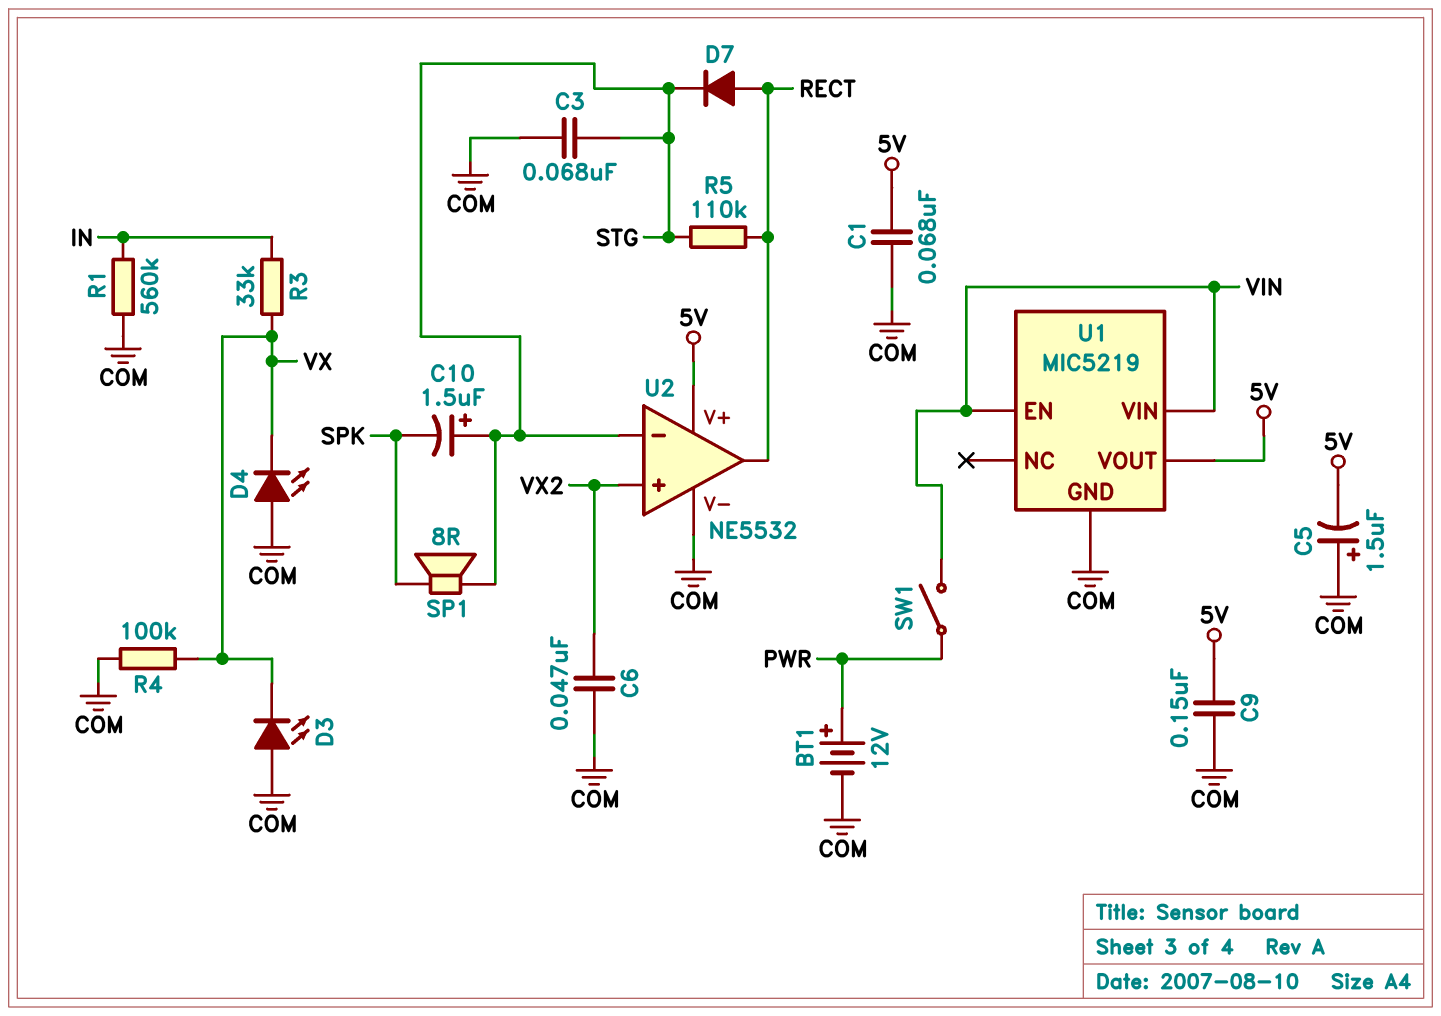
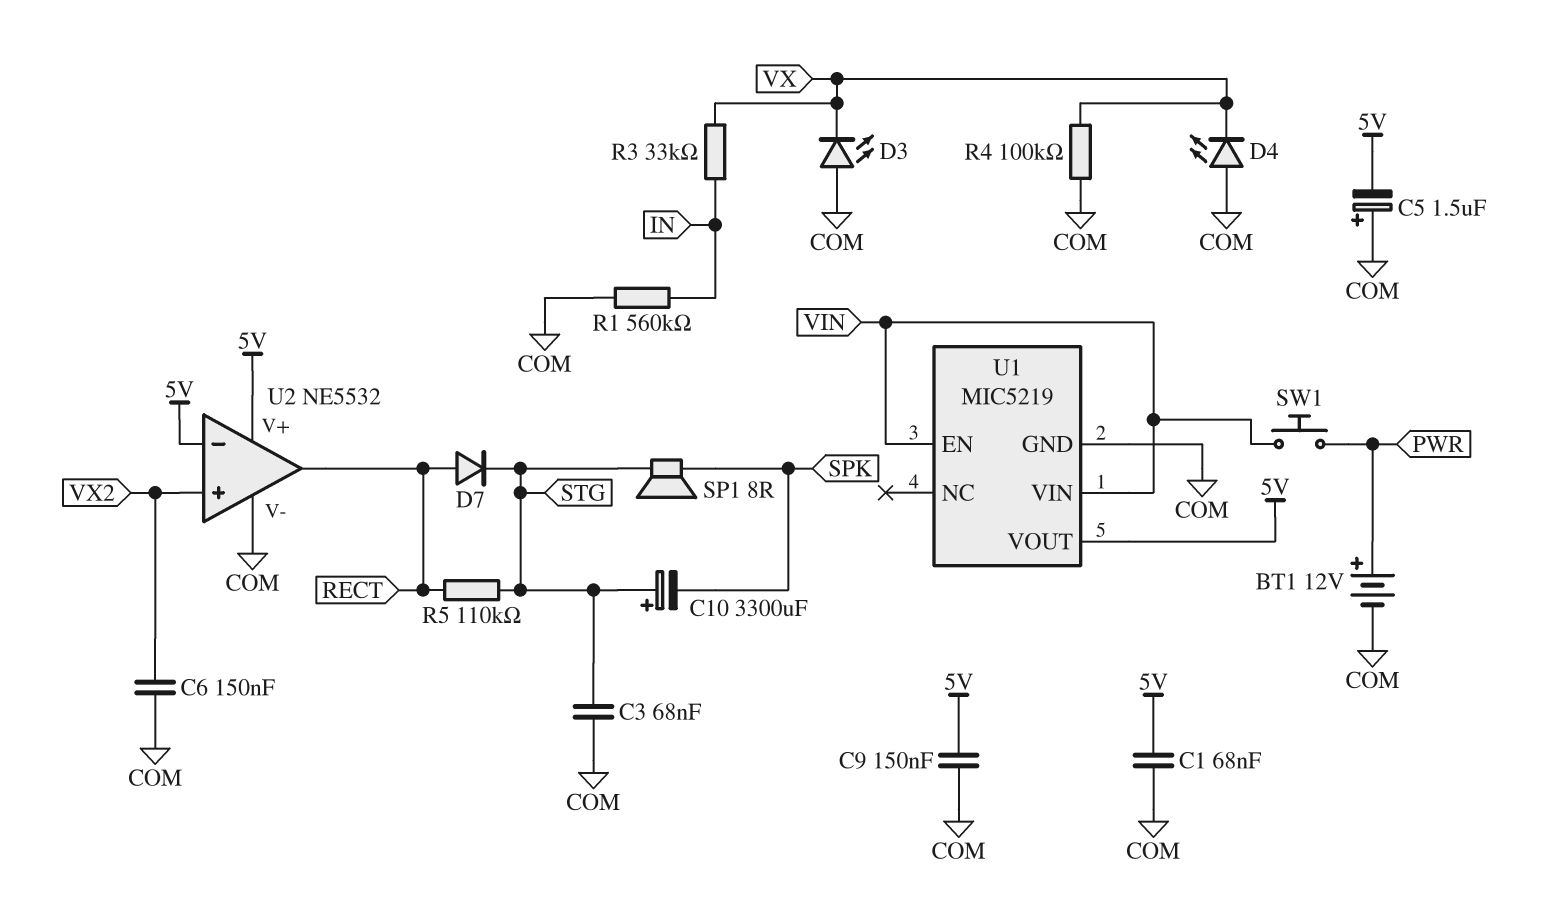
C6: 47nF (COM, VX2) -> 150nF (COM, VX2)
C10: 1.5uF (plus STG, minus SPK) -> 3300uF (plus STG, minus SPK)
SW1: switch (PWR, VIN) -> button (PWR, VIN)
U2 pin in-: STG -> 5V

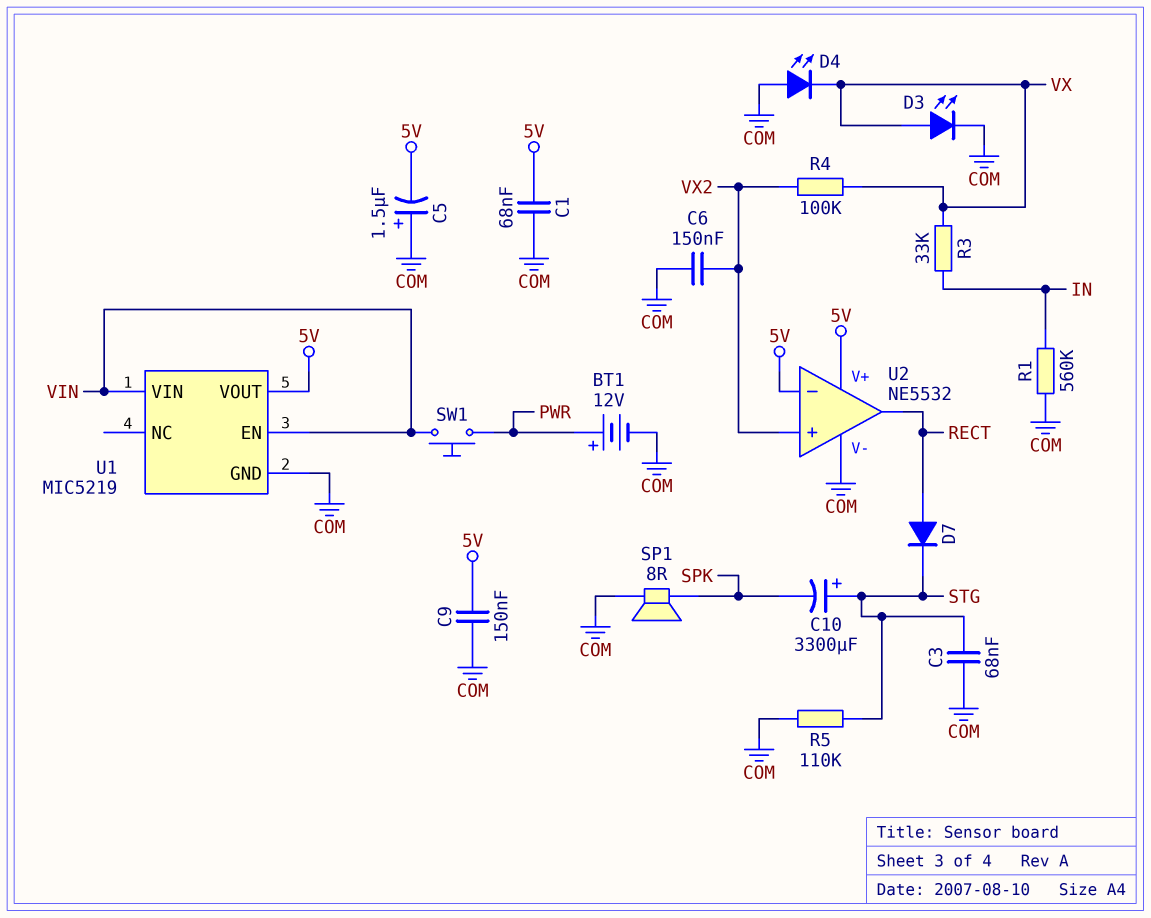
D3: LED (A COM, K VX) -> LED (A VX, K COM)
R4: 100k (COM, VX) -> 100k (VX, VX2)
R5: 110k (RECT, STG) -> 110k (COM, STG)
SP1: speaker 8R (SPK, STG) -> speaker 8R (COM, SPK)

